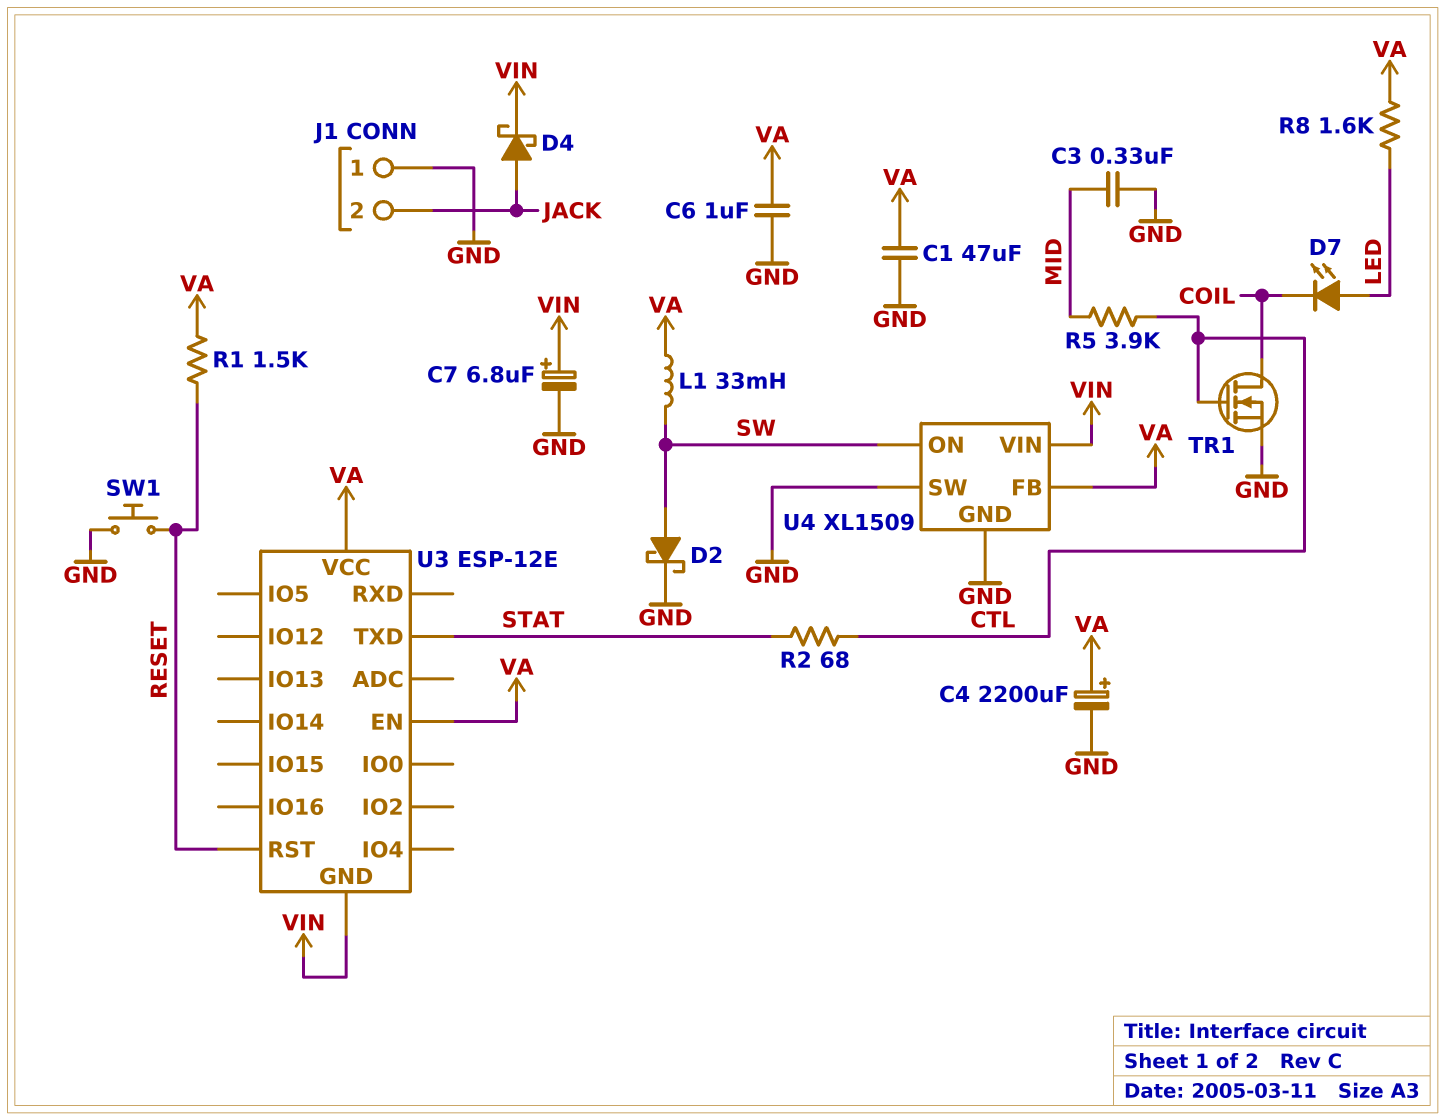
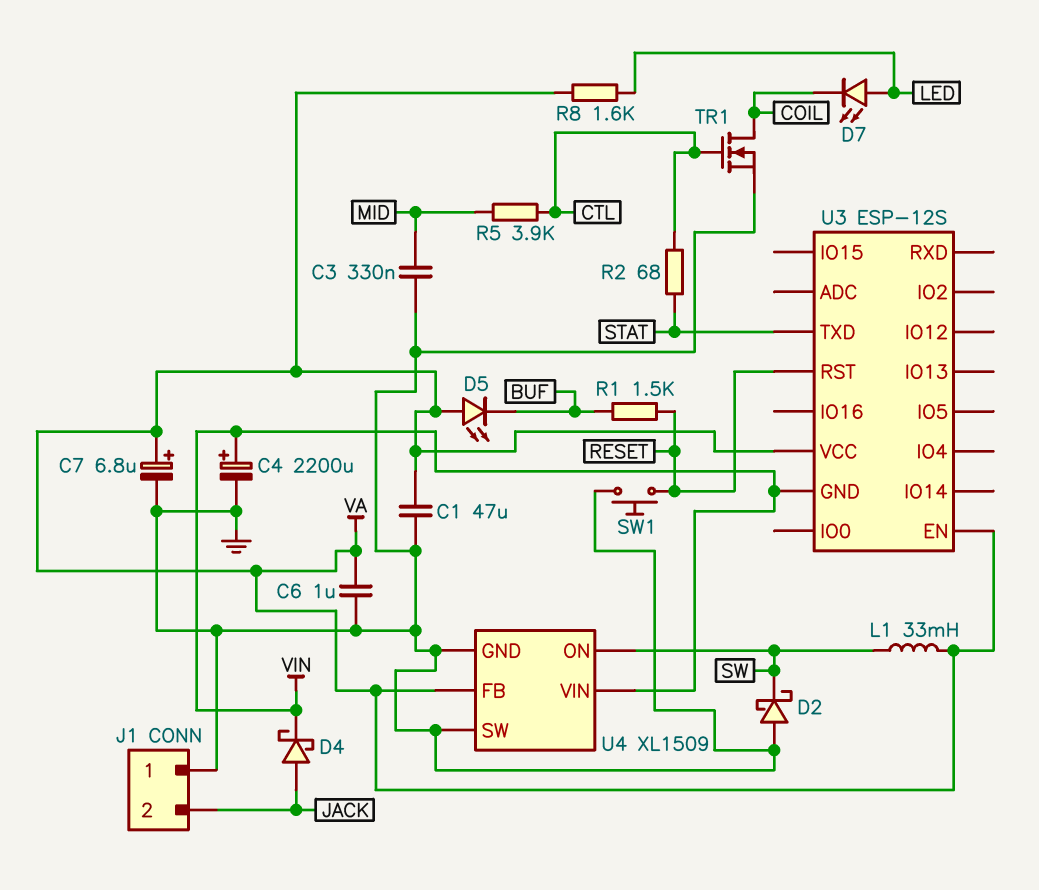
C4: 2200uF (plus VA, minus GND) -> 2200uF (plus VIN, minus GND)
C7: 6.8uF (plus VIN, minus GND) -> 6.8uF (plus VA, minus GND)
D2: schottky (A SW, K GND) -> schottky (A GND, K SW)
D5: none -> LED (A VA, K BUF)
R1: 1.5k (RESET, VA) -> 1.5k (BUF, RESET)
U3: ESP-12E -> ESP-12S

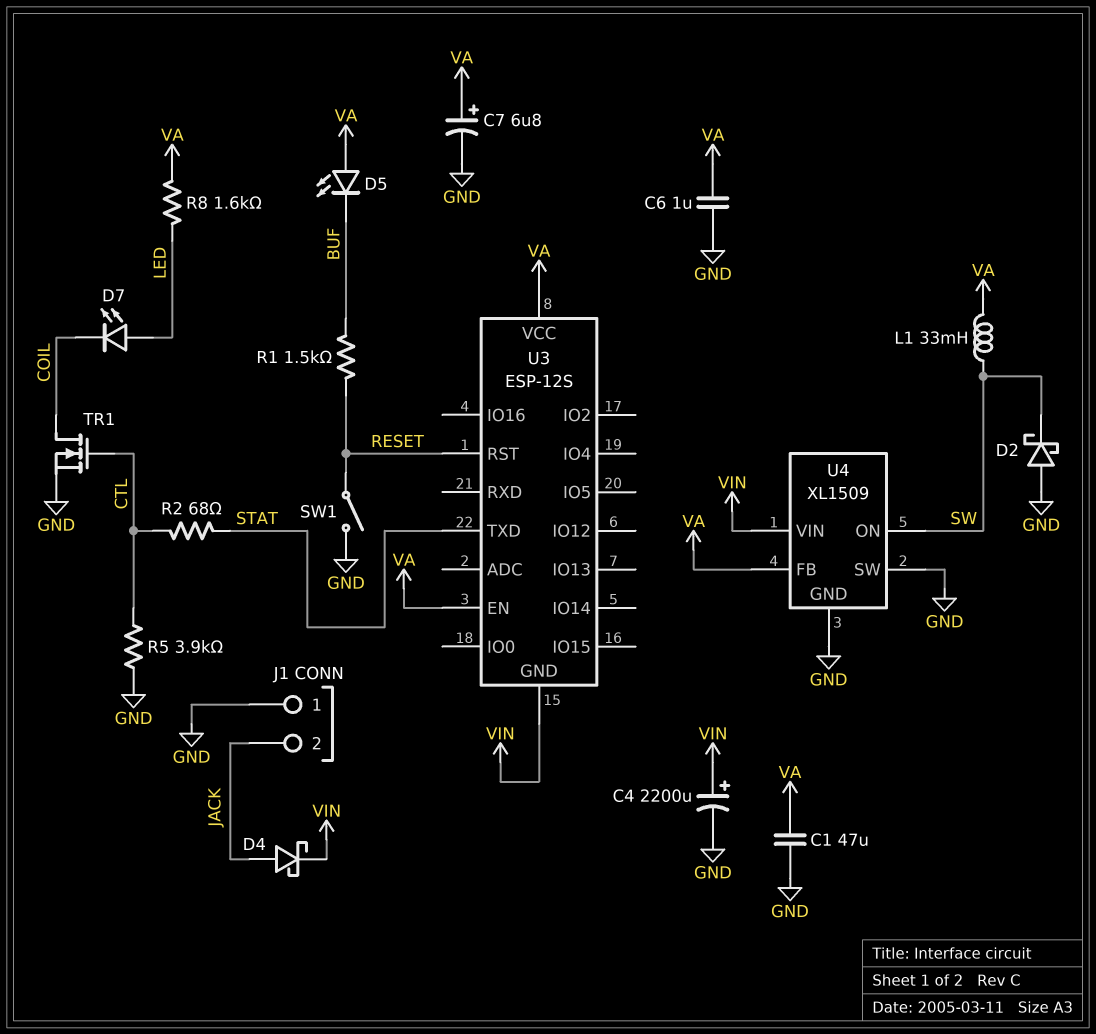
C3: 330nF (GND, MID) -> none
R5: 3.9k (CTL, MID) -> 3.9k (CTL, GND)
SW1: button (GND, RESET) -> switch (GND, RESET)

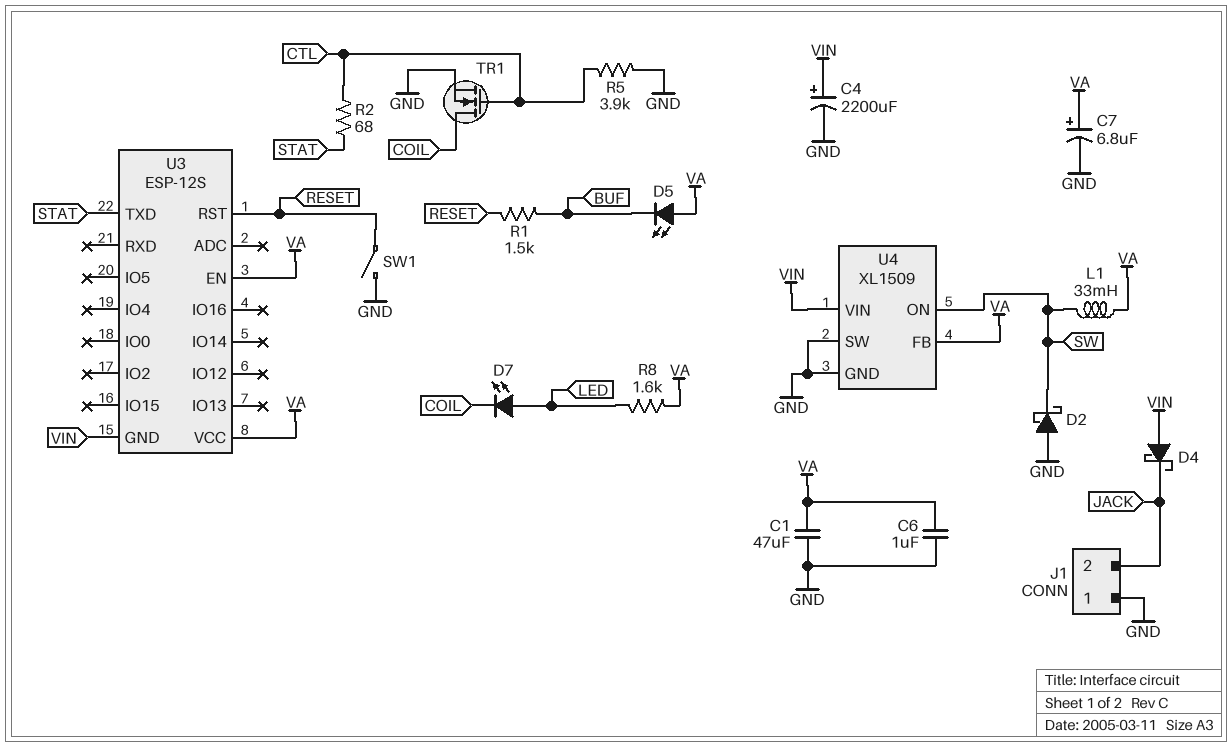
D4: schottky (A JACK, K VIN) -> schottky (A VIN, K JACK)

